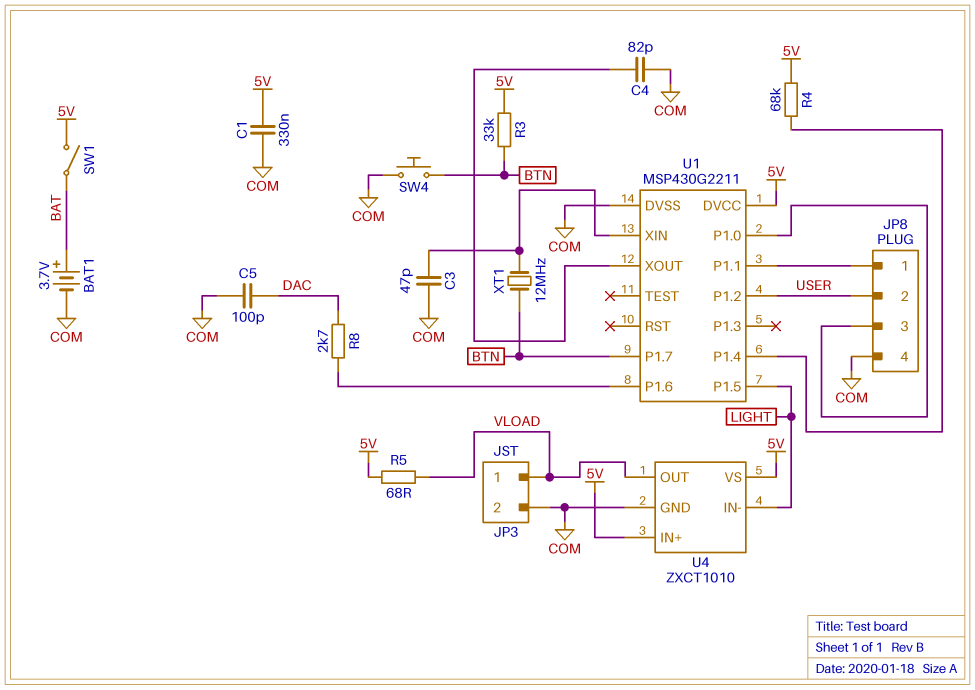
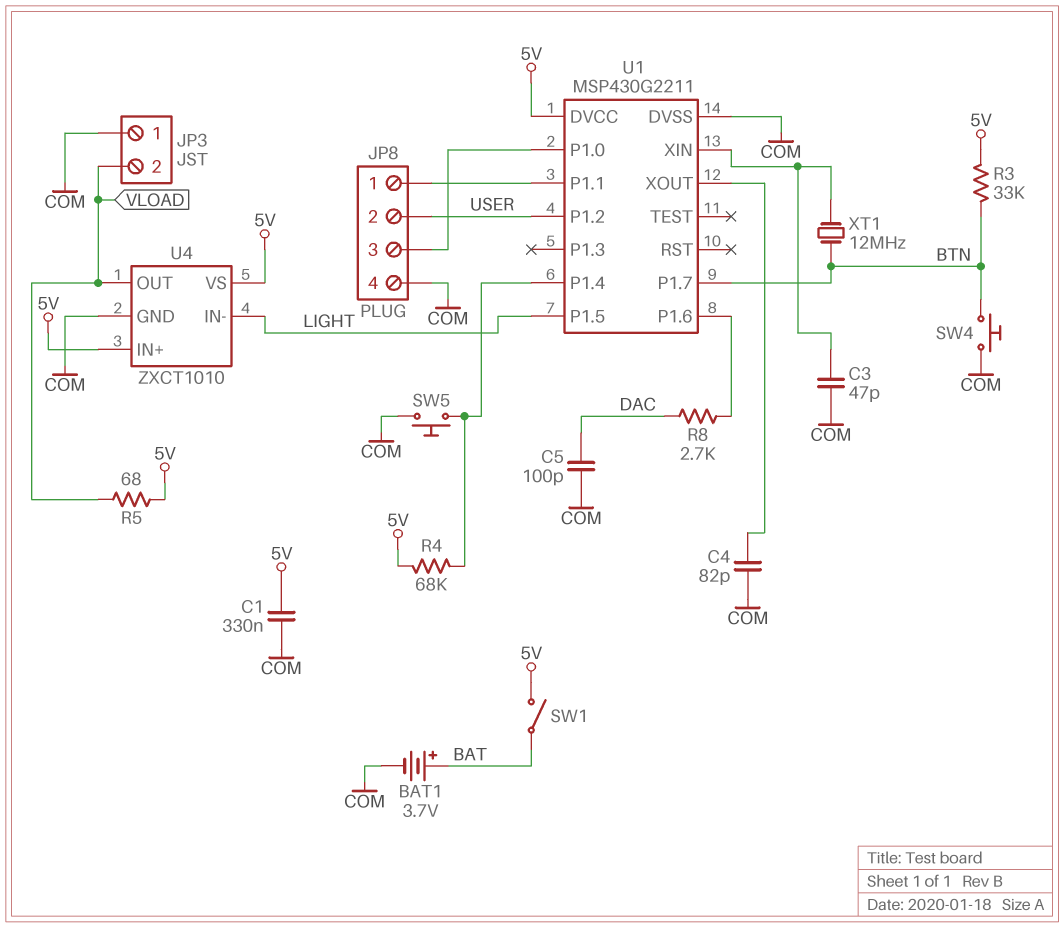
JP3 pin 1: VLOAD -> COM
JP3 pin 2: COM -> VLOAD
SW5: none -> button (COM, U1/P1.4)

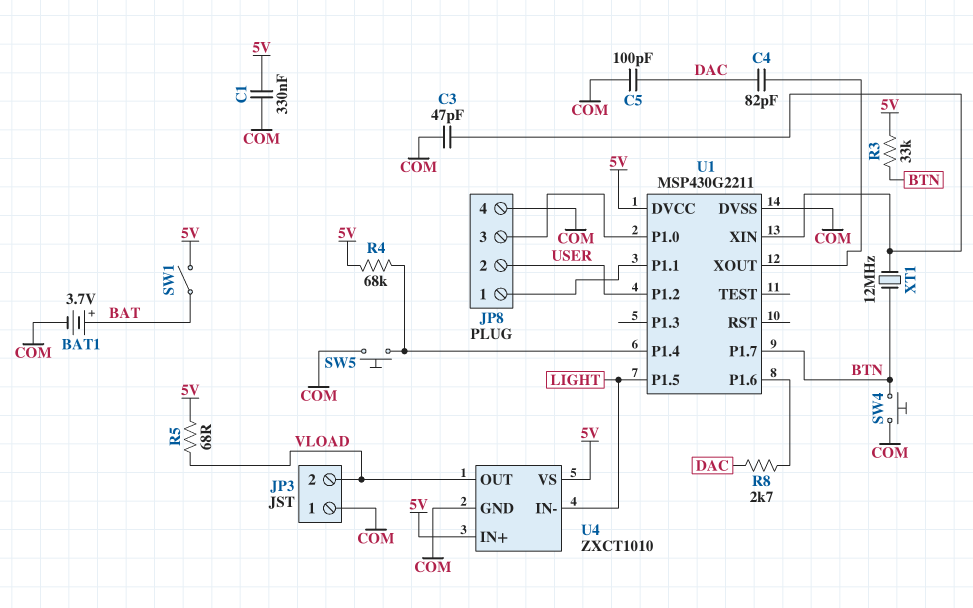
C4: 82pF (COM, U1/XOUT) -> 82pF (DAC, U1/XOUT)

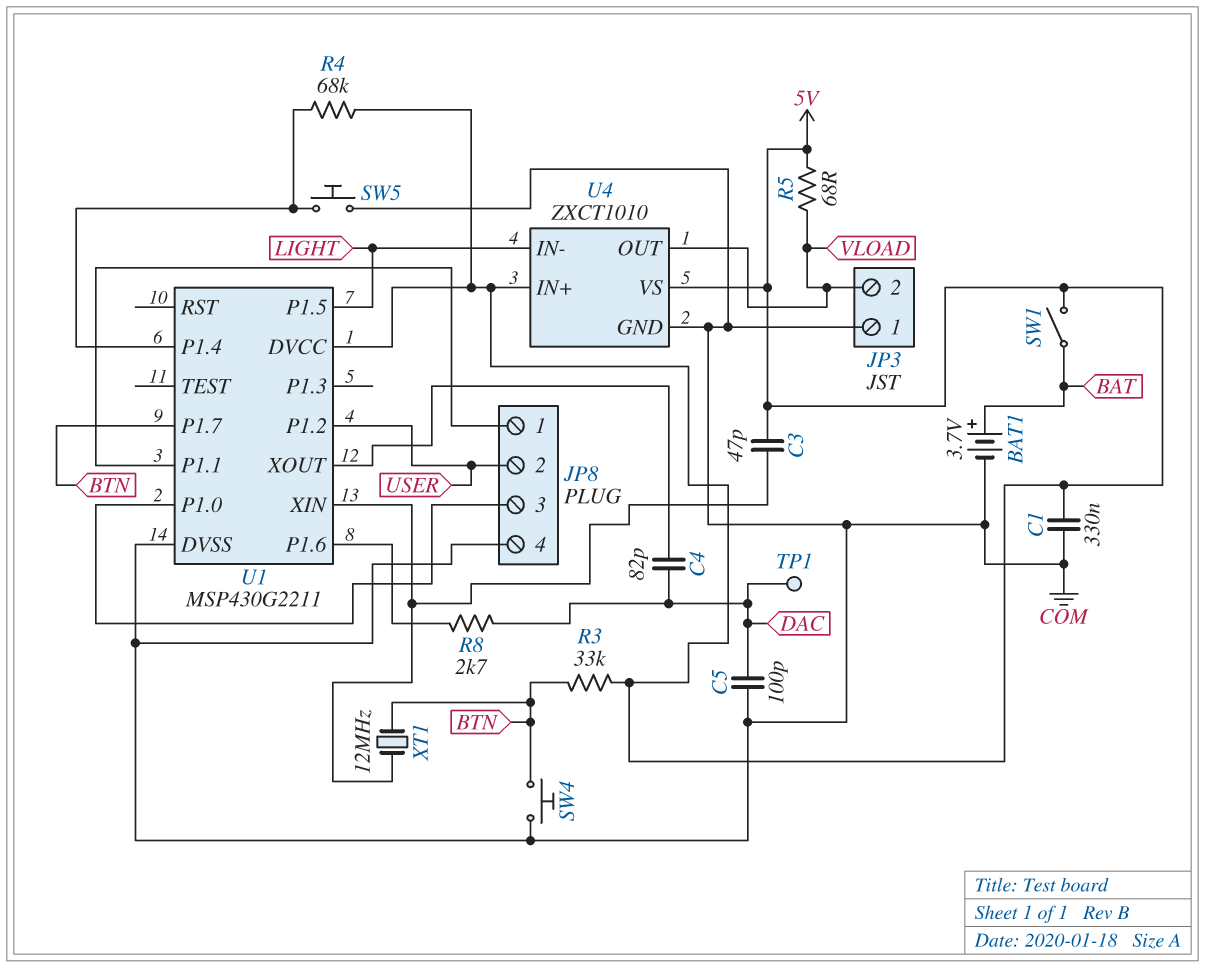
C3: 47pF (COM, U1/XIN) -> 47pF (5V, U1/XIN)
TP1: none -> test point (DAC)

